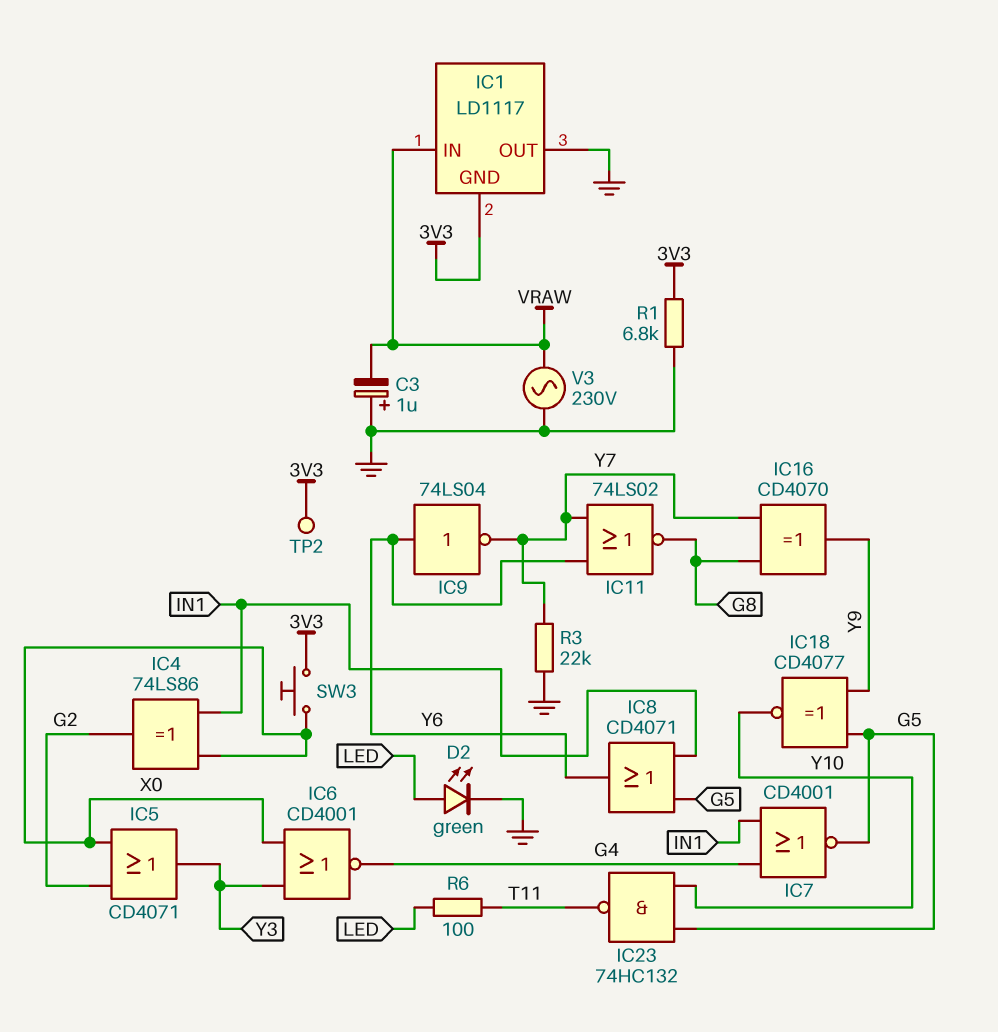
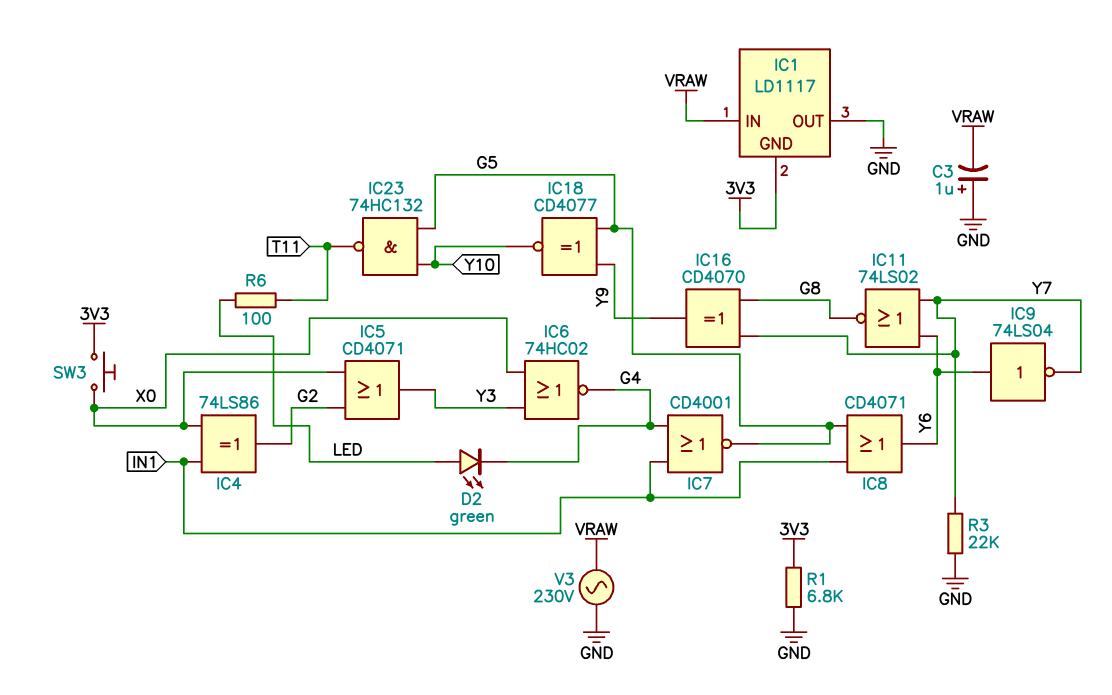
D2: LED green (A LED, K GND) -> LED green (A LED, K G4)
IC6: NOR CD4001 (in X0, in Y3, out G4) -> NOR 74HC02 (in X0, in Y3, out G4)
TP2: test point (3V3) -> none

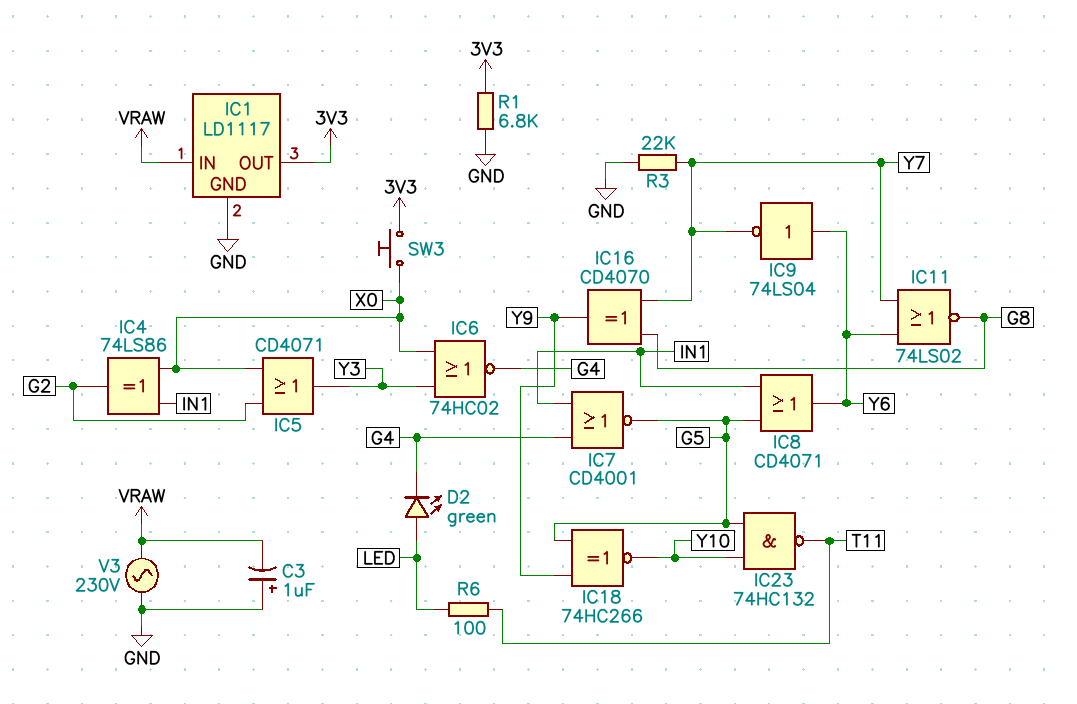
IC1 pin GND: 3V3 -> GND
IC1 pin OUT: GND -> 3V3
IC18: XNOR CD4077 (in G5, in Y9, out Y10) -> XNOR 74HC266 (in G5, in Y9, out Y10)

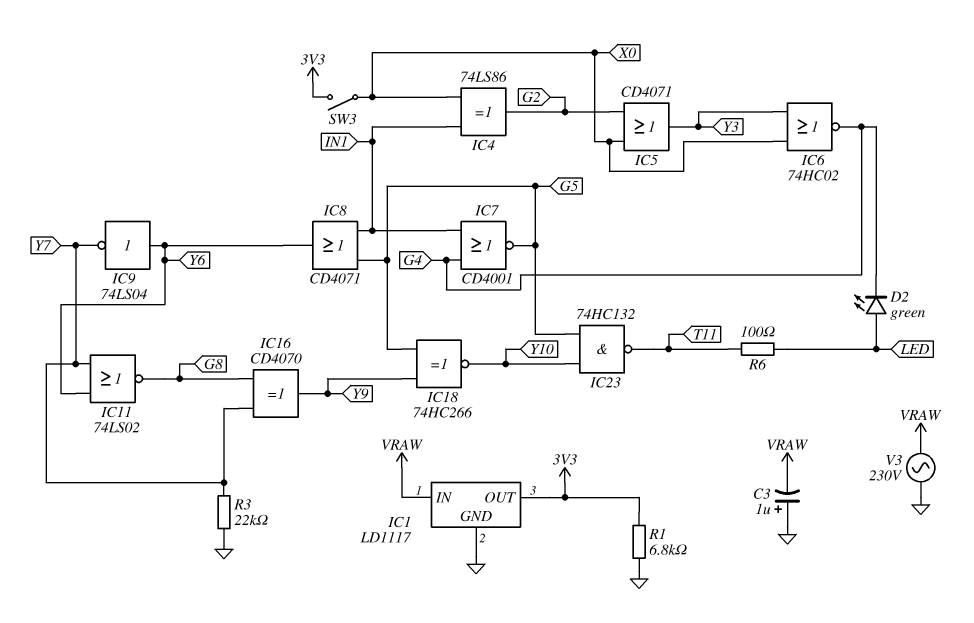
SW3: button (3V3, X0) -> switch (3V3, X0)

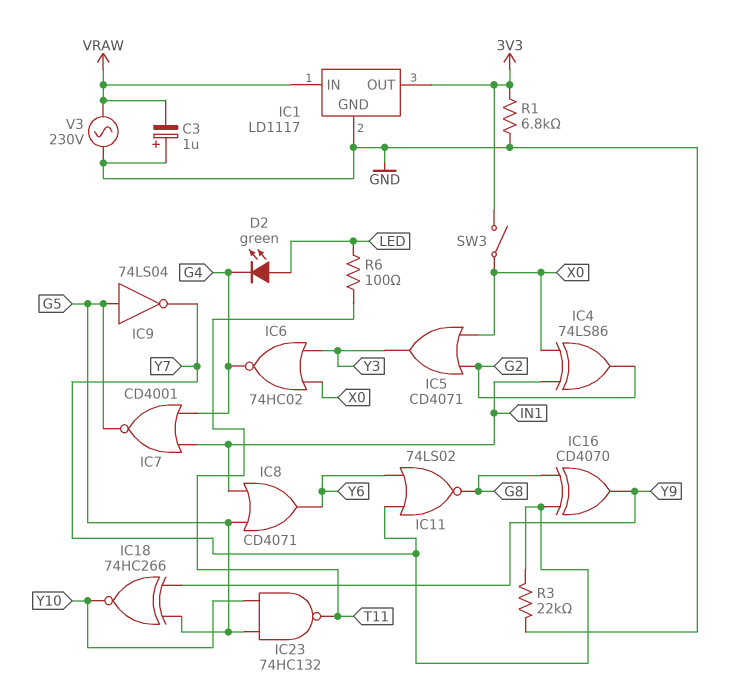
IC9: NOT 74LS04 (in Y6, out Y7) -> NOT 74LS04 (in G5, out Y7)

